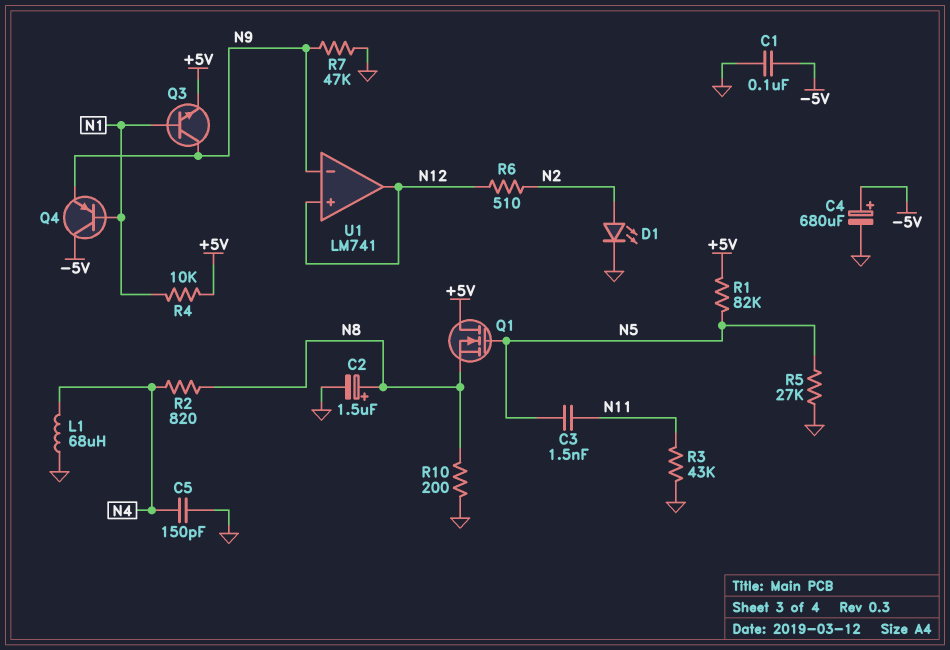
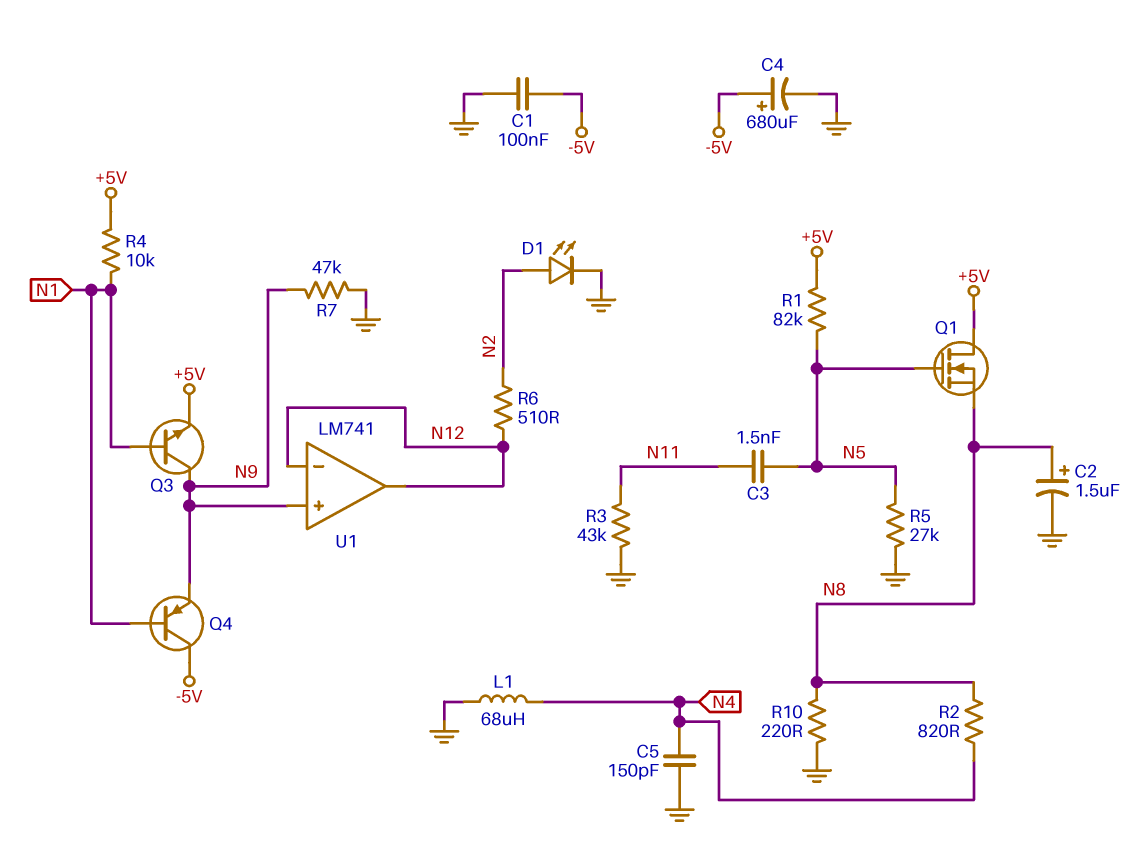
R10: 200 (GND, N8) -> 220 (GND, N8)
U1 pin in+: N12 -> N9
U1 pin in-: N9 -> N12

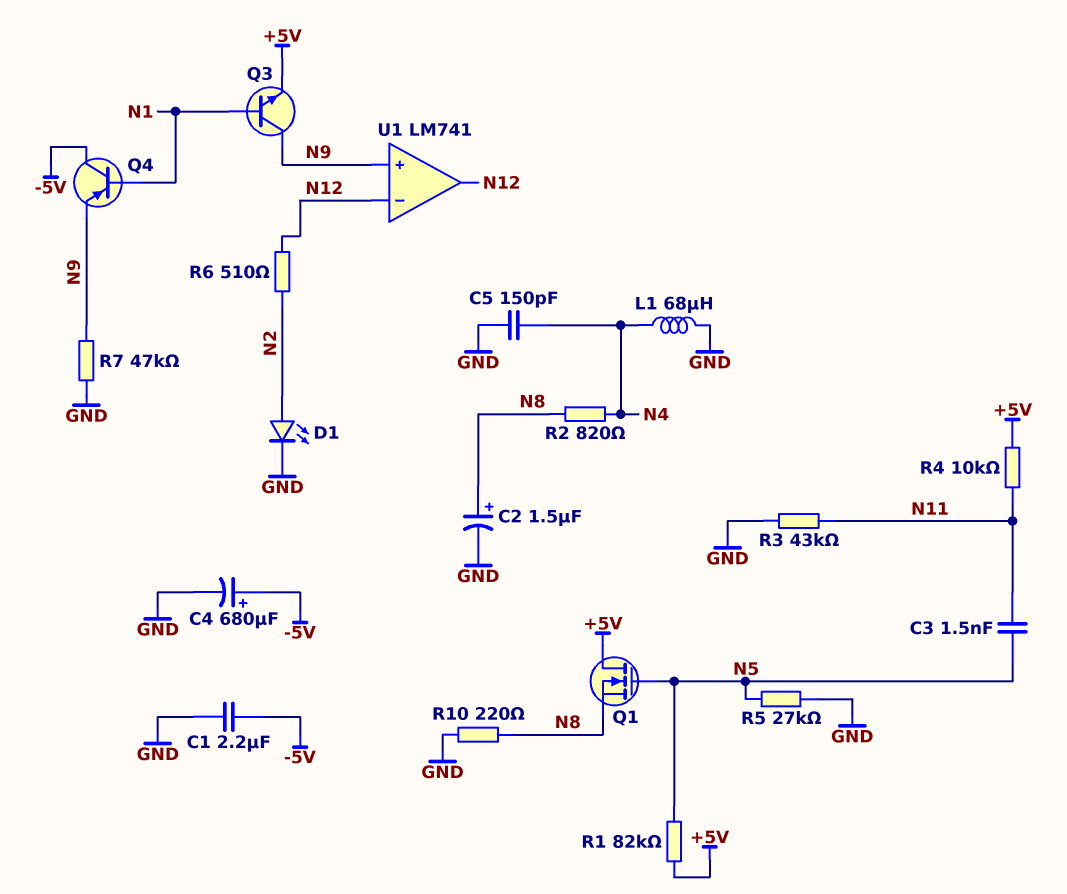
C1: 100nF (-5V, GND) -> 2.2uF (-5V, GND)
R4: 10k (+5V, N1) -> 10k (+5V, N11)

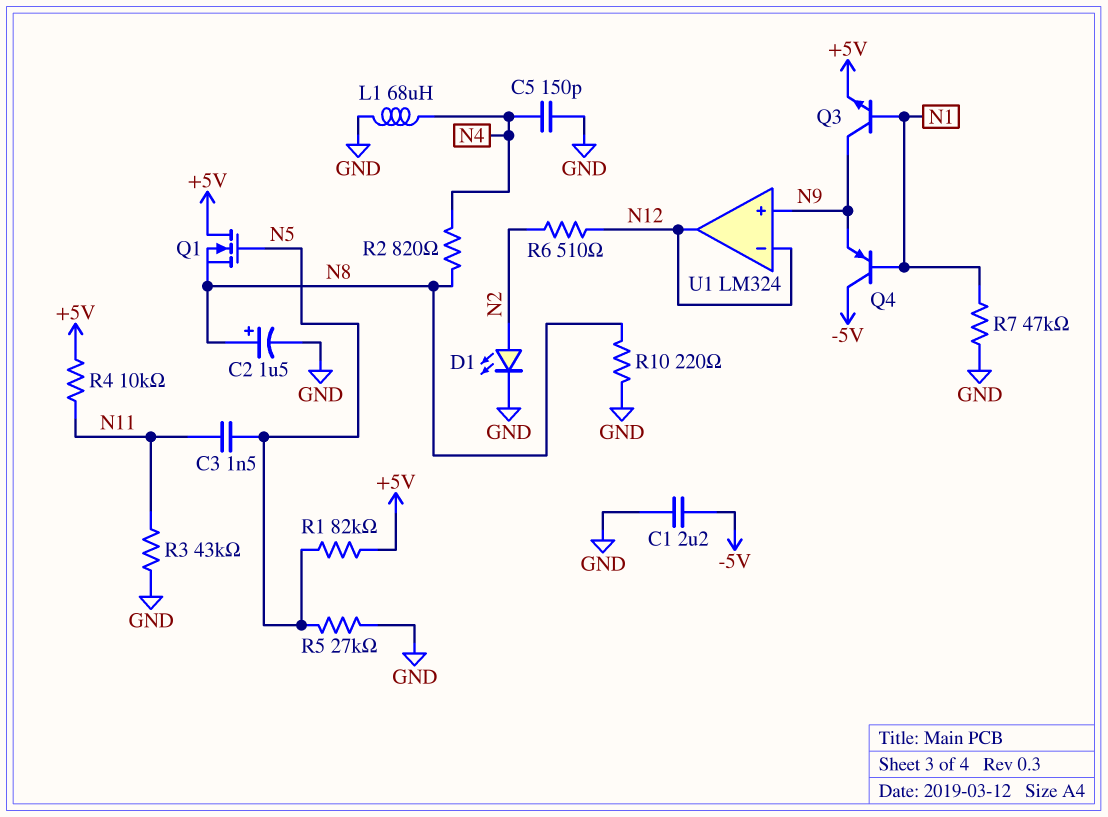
C4: 680uF (plus -5V, minus GND) -> none
R7: 47k (GND, N9) -> 47k (GND, N1)
U1: LM741 -> LM324

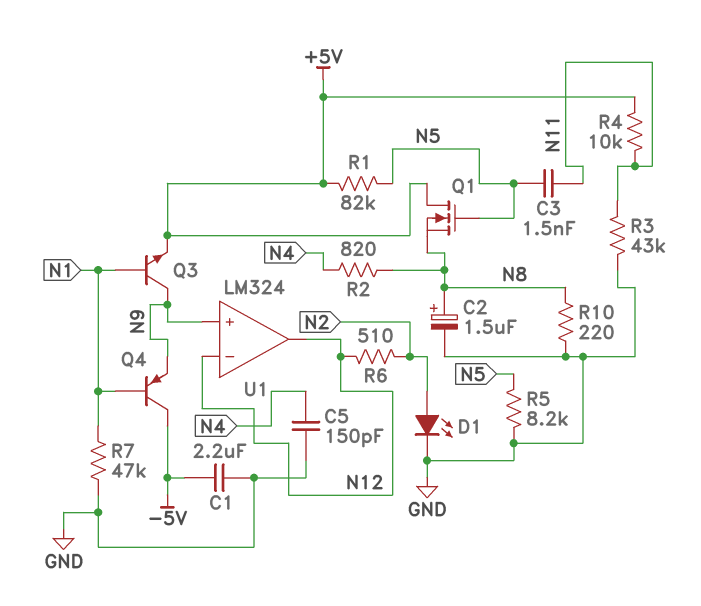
L1: 68uH (GND, N4) -> none
R5: 27k (GND, N5) -> 8.2k (GND, N5)

